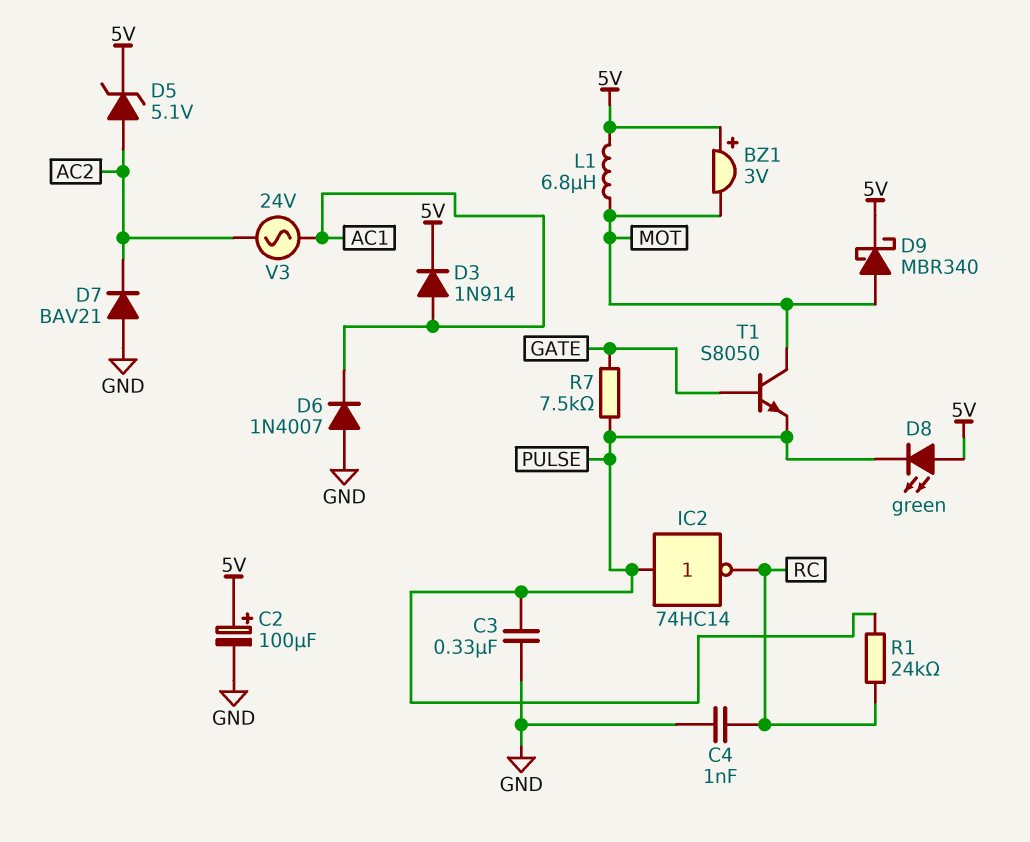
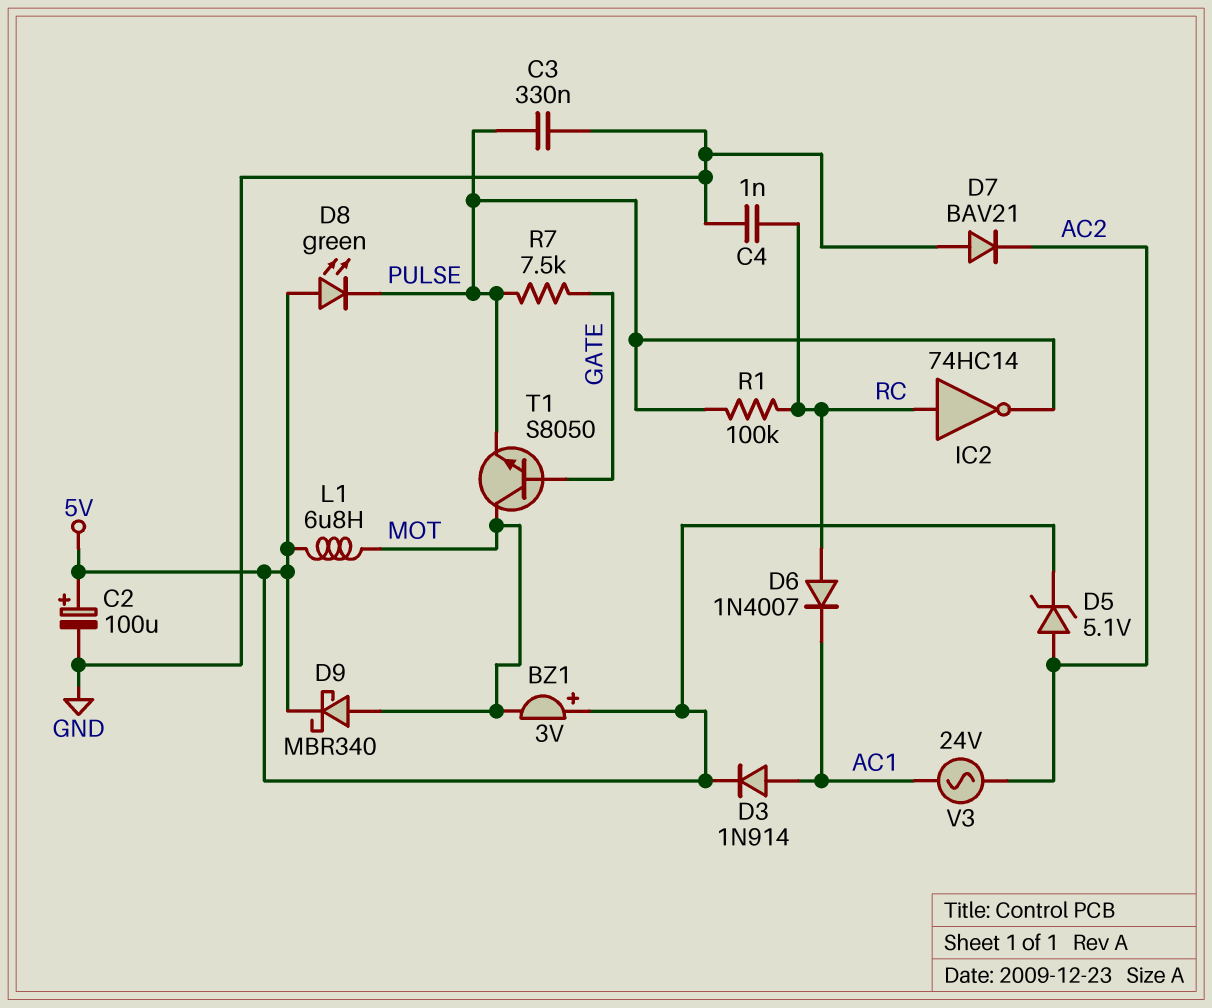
D6: diode 1N4007 (A GND, K AC1) -> diode 1N4007 (A RC, K AC1)
IC2: NOT 74HC14 (in PULSE, out RC) -> NOT 74HC14 (in RC, out PULSE)
R1: 24k (PULSE, RC) -> 100k (PULSE, RC)

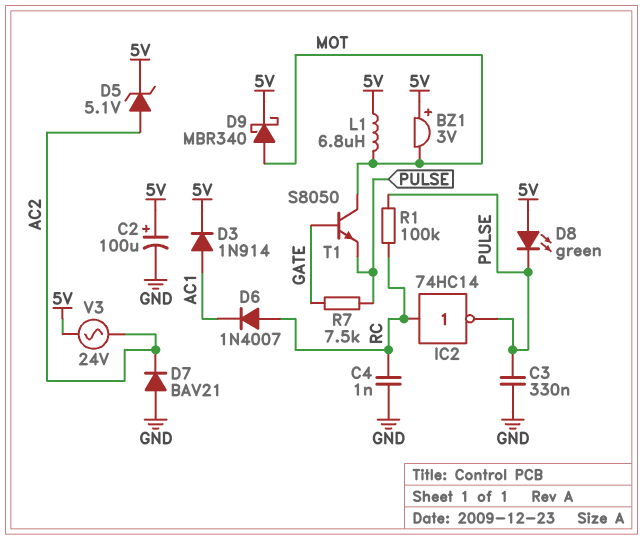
V3: AC 24V (AC1, AC2) -> AC 24V (5V, AC2)

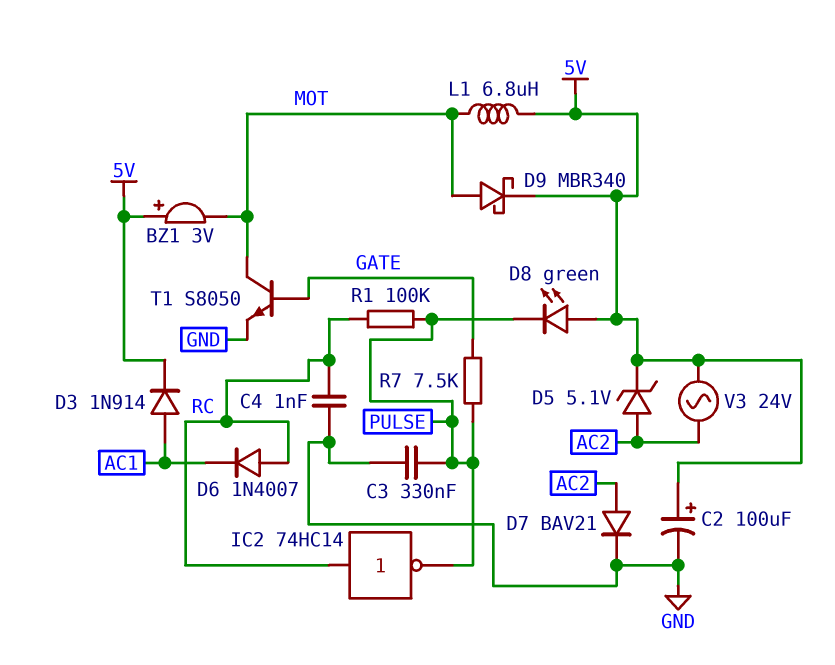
D7: diode BAV21 (A GND, K AC2) -> diode BAV21 (A AC2, K GND)
T1: NPN S8050 (B GATE, C MOT, E PULSE) -> NPN S8050 (B GATE, C MOT, E GND)

